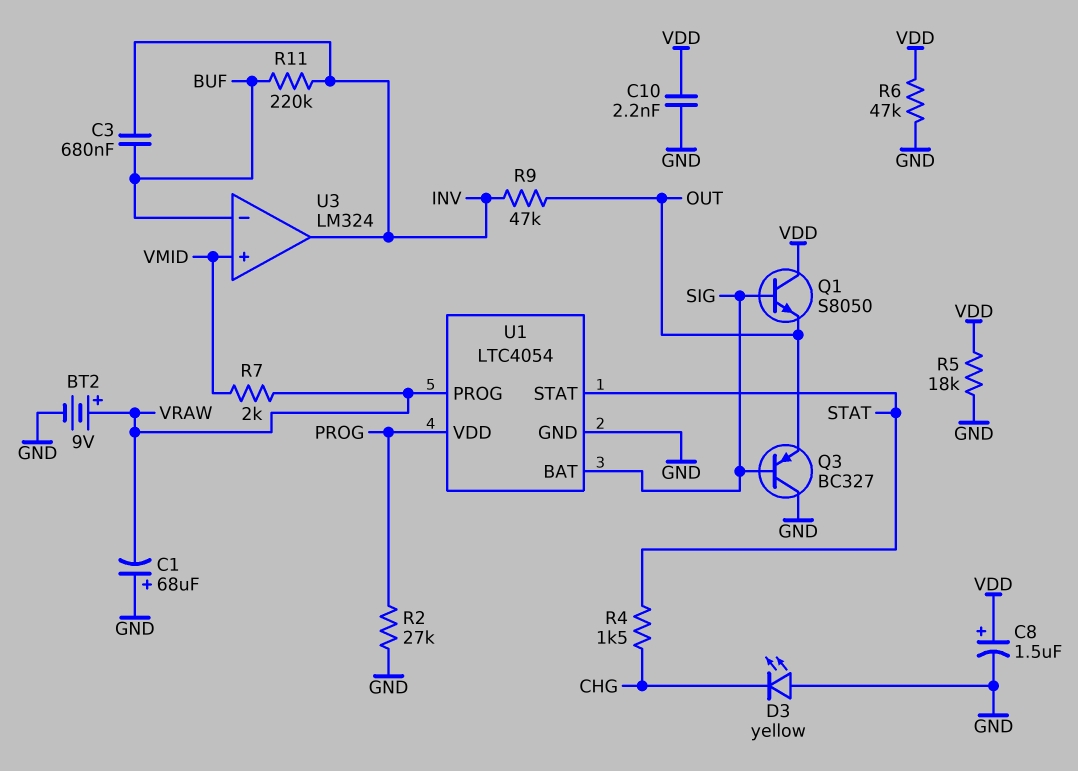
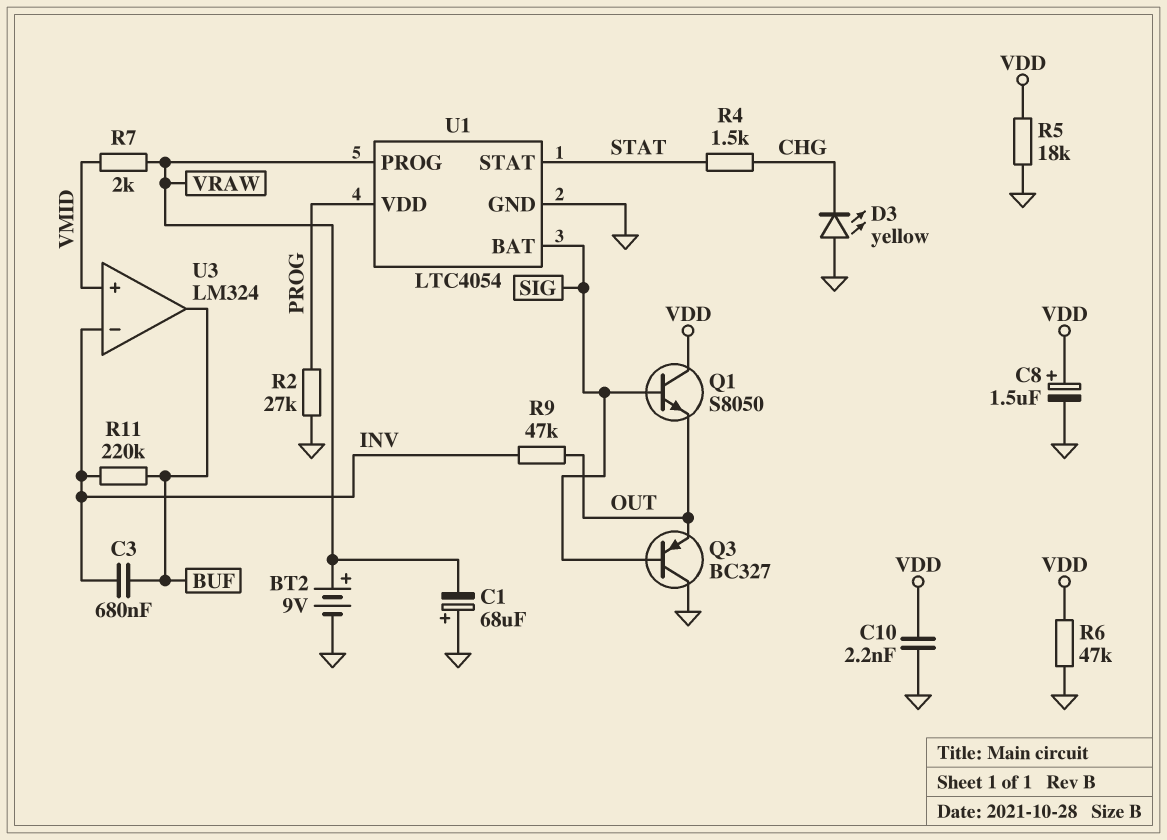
U3 pin in-: BUF -> INV
U3 pin out: INV -> BUF

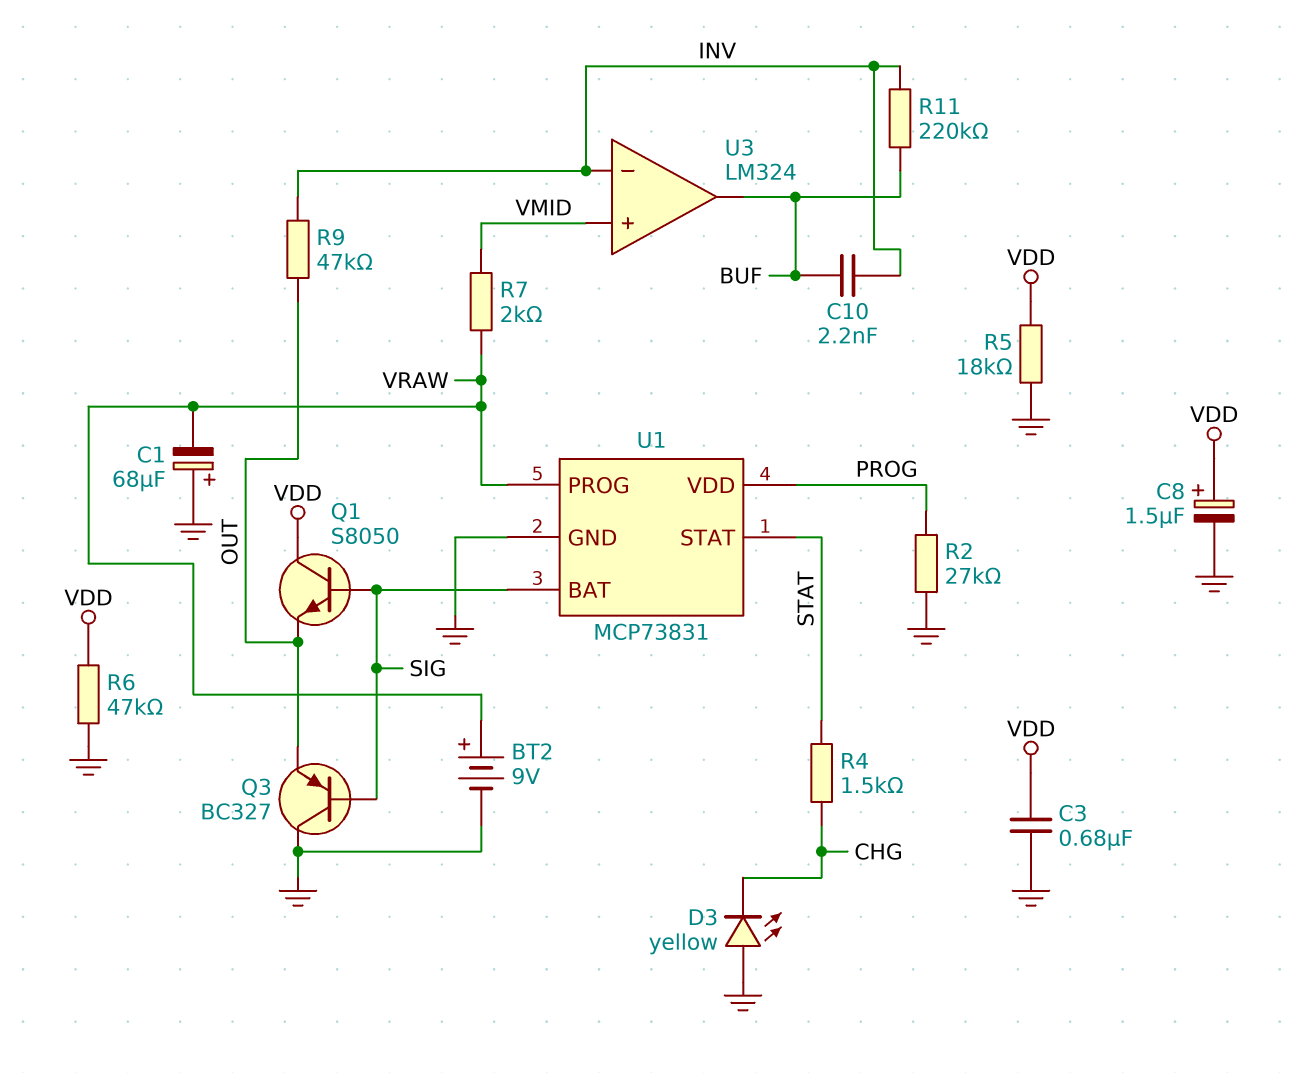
C3: 680nF (BUF, INV) -> 680nF (GND, VDD)
C10: 2.2nF (GND, VDD) -> 2.2nF (BUF, INV)
U1: LTC4054 -> MCP73831

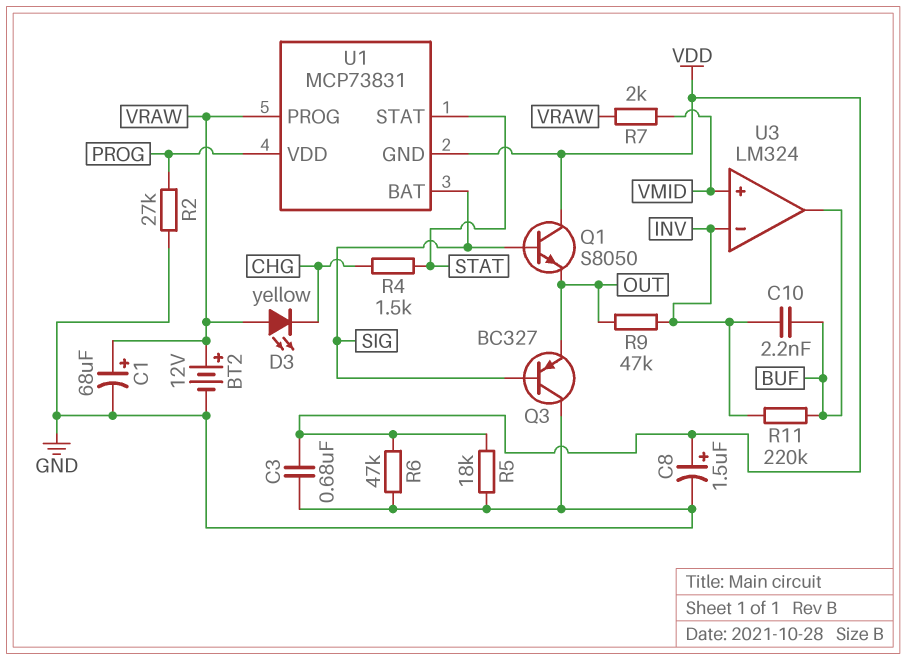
BT2: 9V (plus VRAW, minus GND) -> 12V (plus VRAW, minus GND)
C1: 68uF (plus GND, minus VRAW) -> 68uF (plus VRAW, minus GND)
D3: LED yellow (A GND, K CHG) -> LED yellow (A VRAW, K CHG)
U1 pin GND: GND -> VDD

